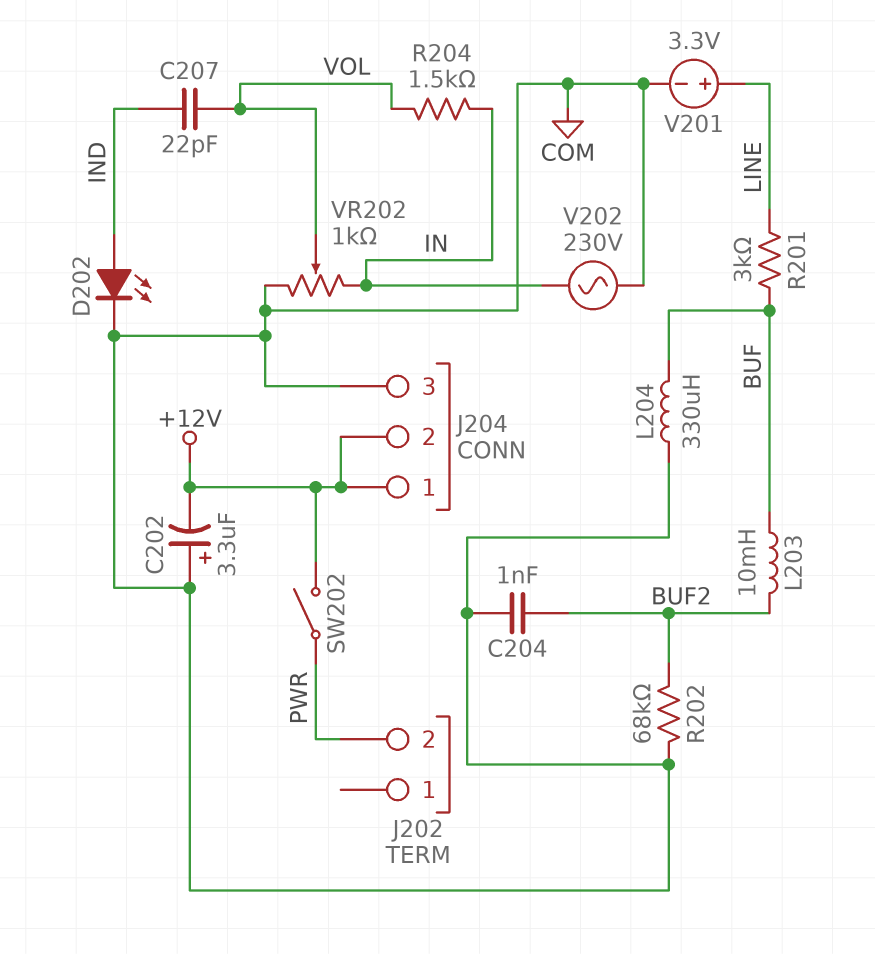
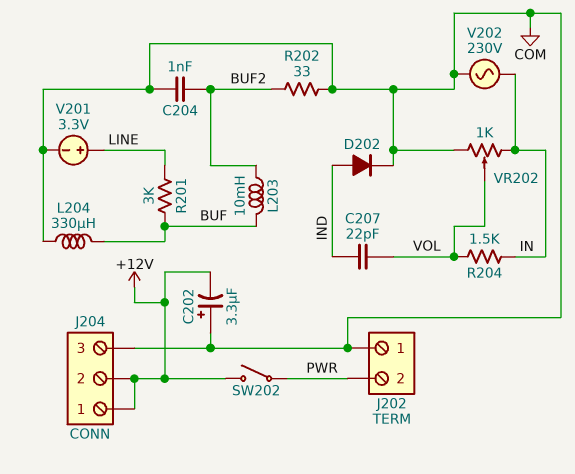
D202: LED (A IND, K COM) -> diode (A IND, K COM)
J202 pin 1: none -> COM
R202: 68k (BUF2, COM) -> 33 (BUF2, COM)

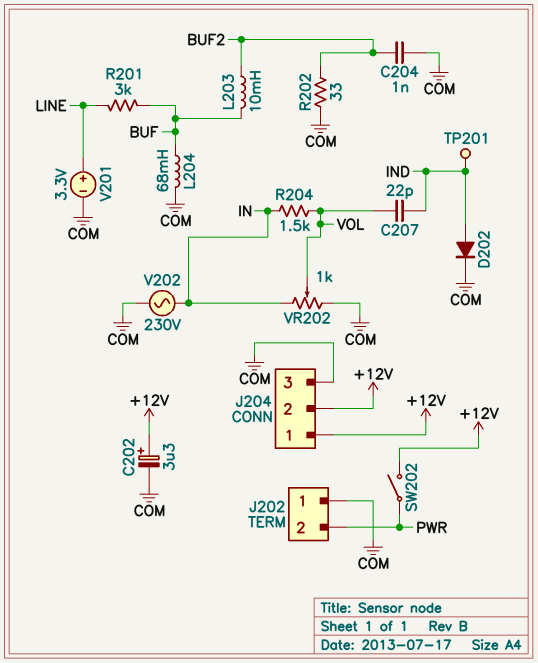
C202: 3.3uF (plus COM, minus +12V) -> 3.3uF (plus +12V, minus COM)
L204: 330uH (BUF, COM) -> 68mH (BUF, COM)
TP201: none -> test point (IND)

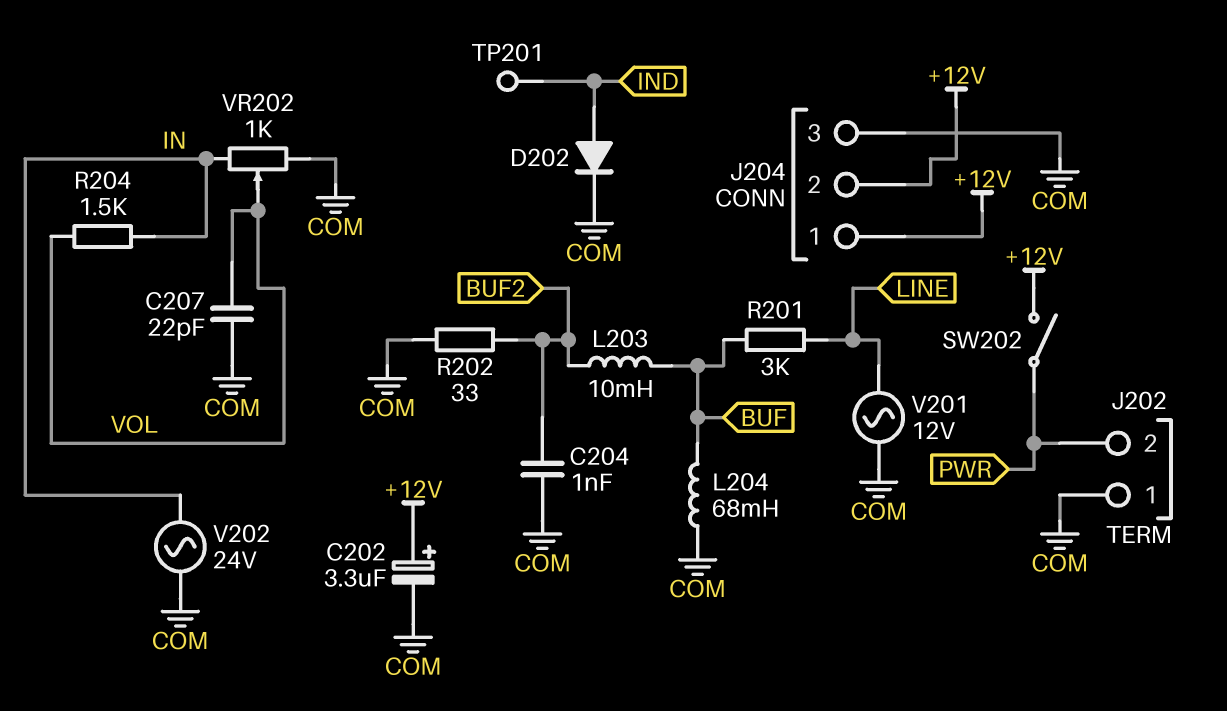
C207: 22pF (IND, VOL) -> 22pF (COM, VOL)
V201: 3.3V (plus LINE, minus COM) -> AC 12V (COM, LINE)
V202: AC 230V (COM, IN) -> AC 24V (COM, IN)

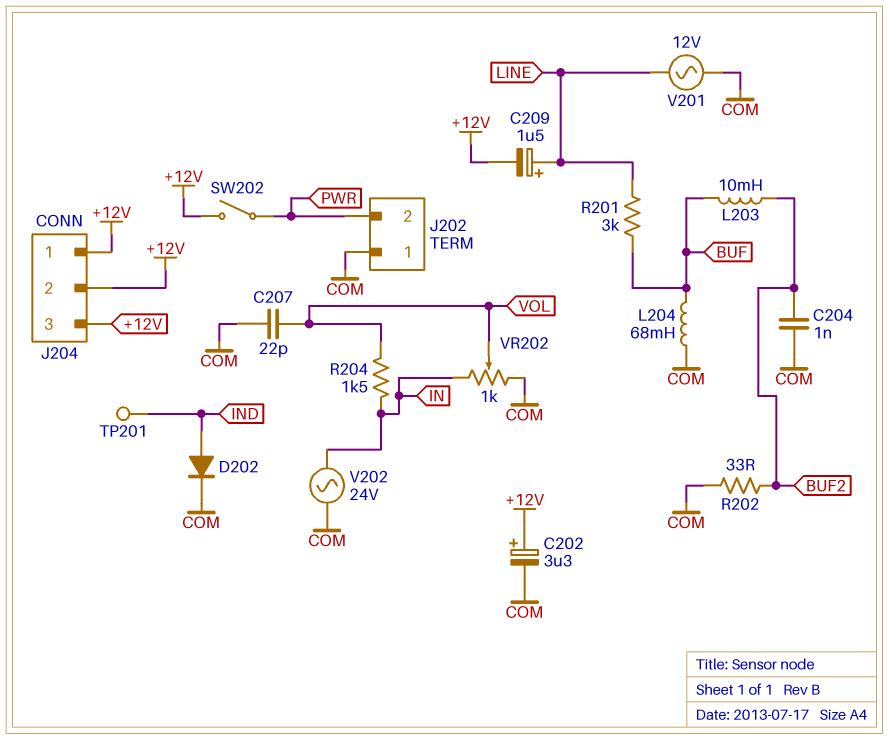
C209: none -> 1.5uF (plus LINE, minus +12V)
J204 pin 3: COM -> +12V

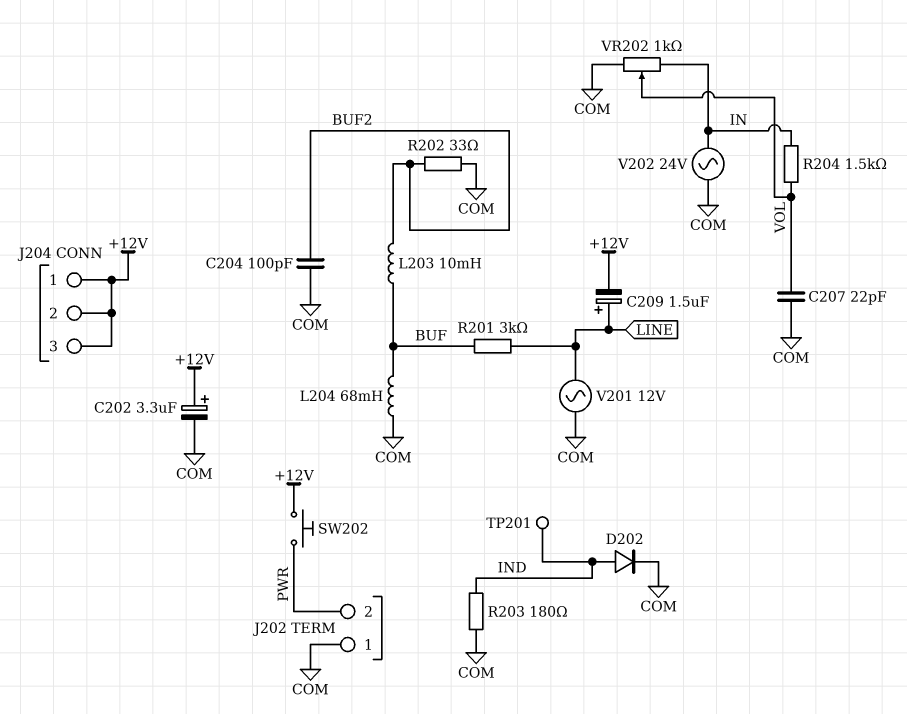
C204: 1nF (BUF2, COM) -> 100pF (BUF2, COM)
R203: none -> 180 (COM, IND)
SW202: switch (+12V, PWR) -> button (+12V, PWR)

